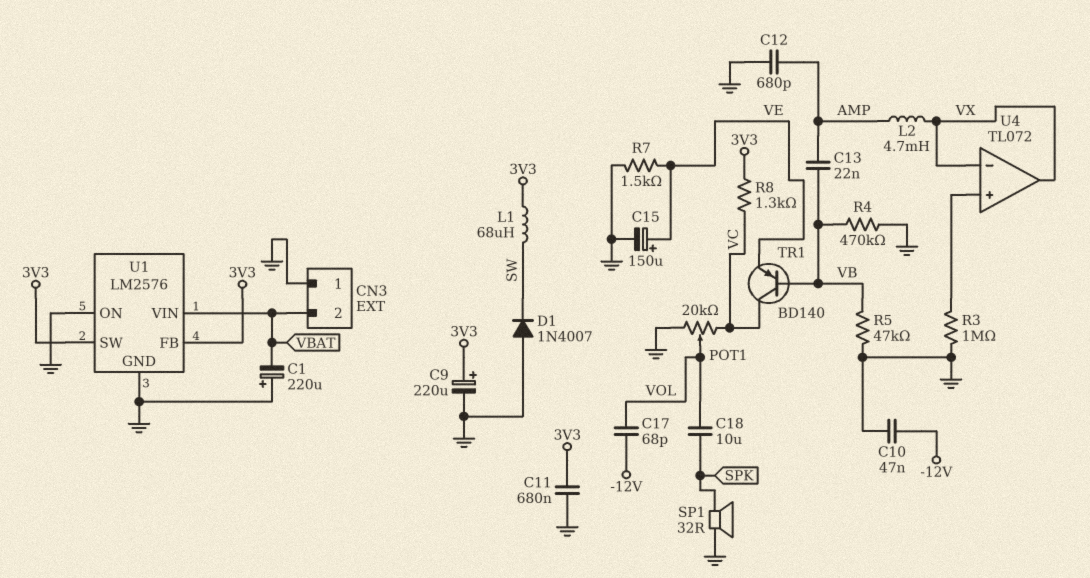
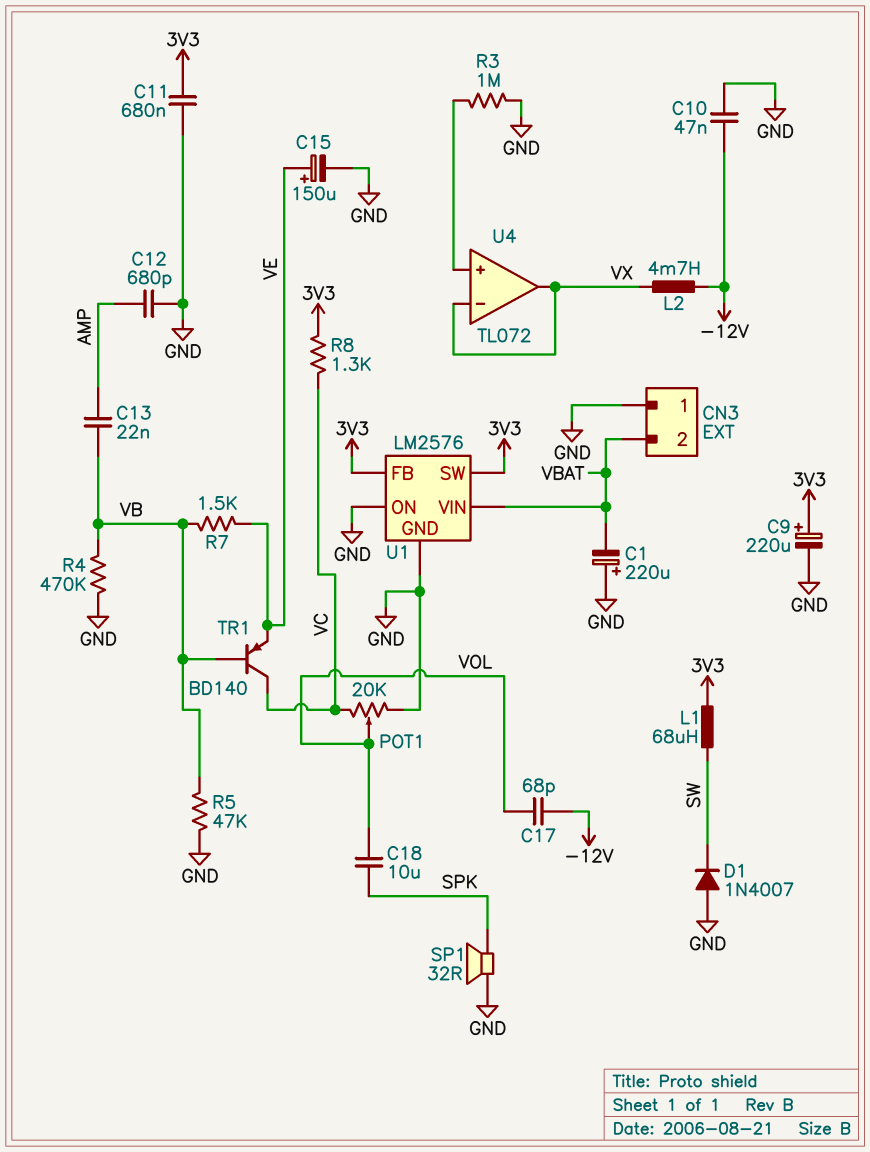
L2: 4.7mH (AMP, VX) -> 4.7mH (-12V, VX)
R7: 1.5k (GND, VE) -> 1.5k (VB, VE)

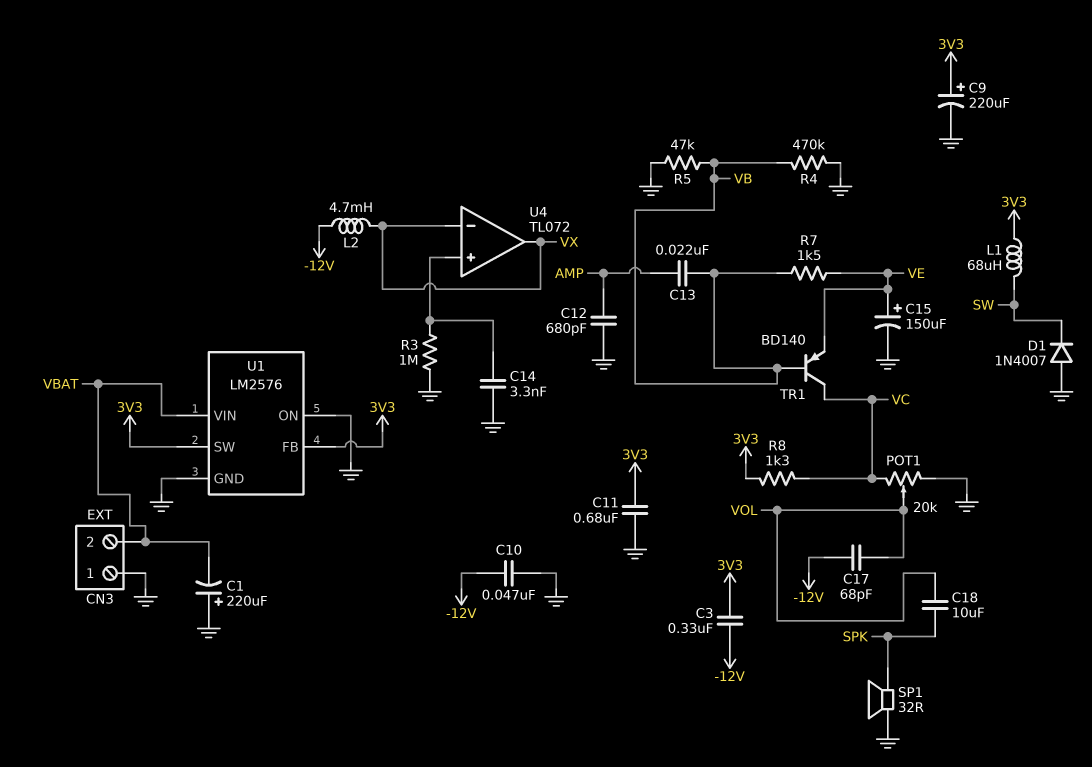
C3: none -> 330nF (-12V, 3V3)
C14: none -> 3.3nF (GND, U4/in+)

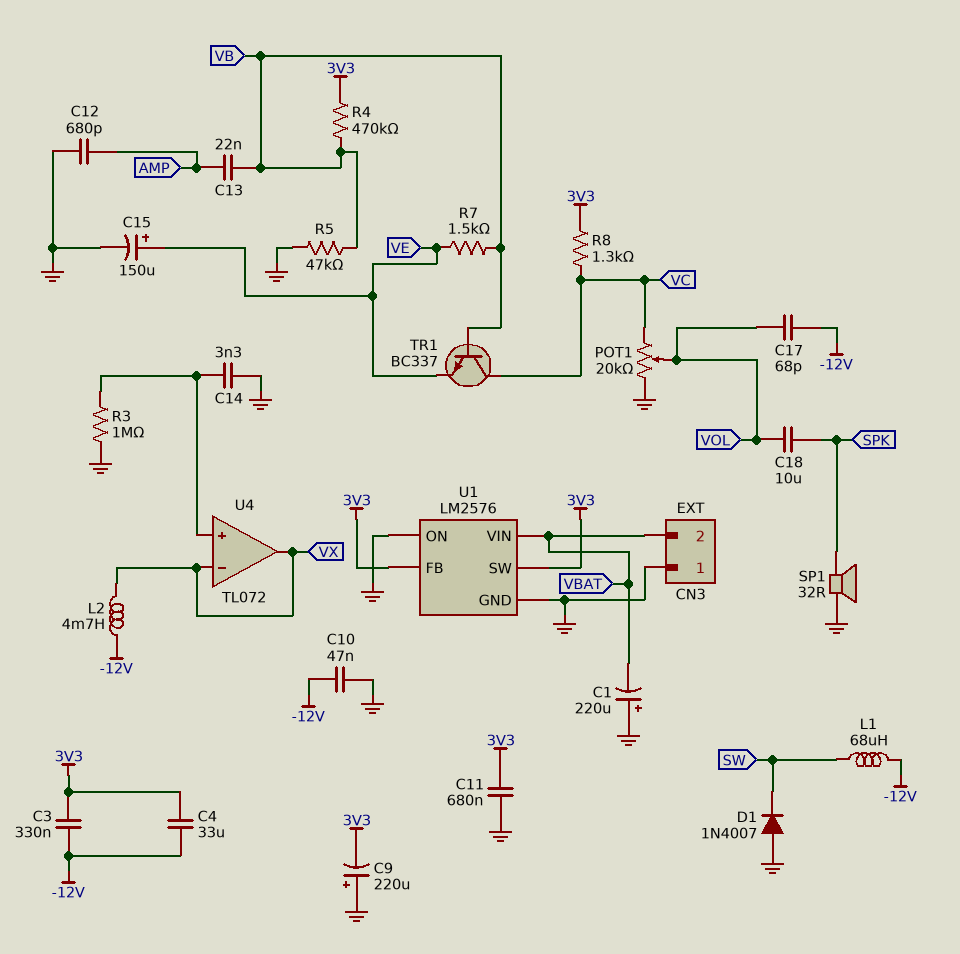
C4: none -> 33uF (-12V, 3V3)
C9: 220uF (plus 3V3, minus GND) -> 220uF (plus GND, minus 3V3)
L1: 68uH (3V3, SW) -> 68uH (-12V, SW)
R4: 470k (GND, VB) -> 470k (3V3, VB)
TR1: PNP BD140 (B VB, C VC, E VE) -> NPN BC337 (B VB, C VC, E VE)

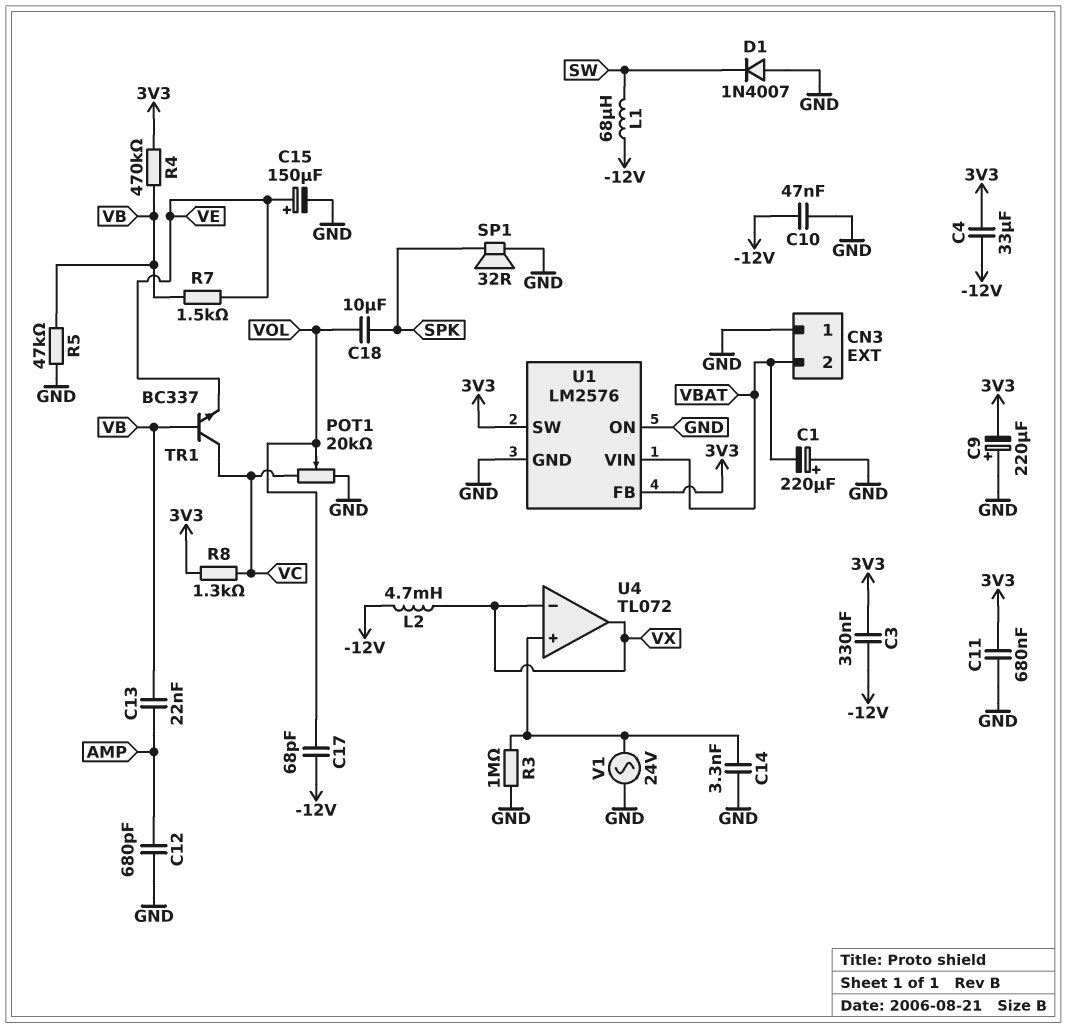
V1: none -> AC 24V (GND, U4/in+)

